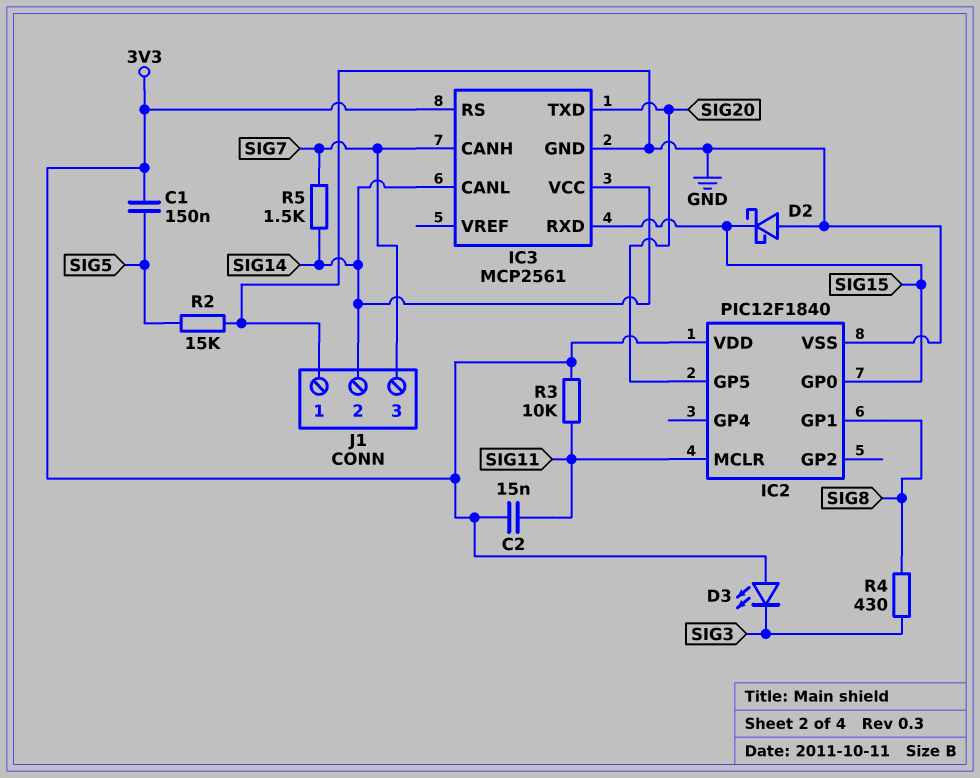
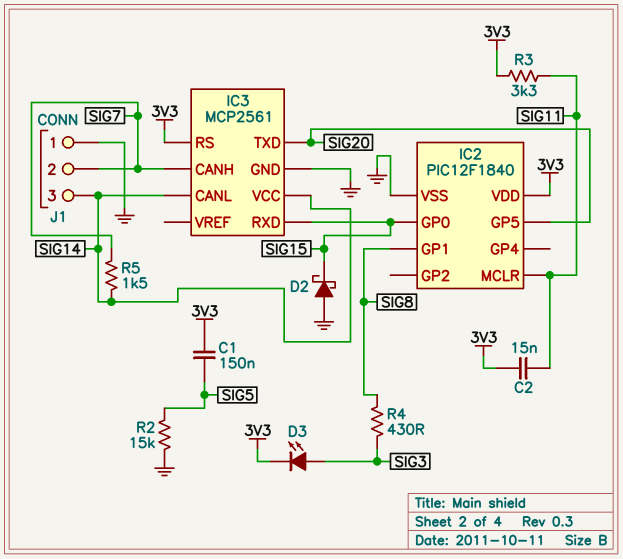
D3: LED (A 3V3, K SIG3) -> LED (A SIG3, K 3V3)
J1 pin 2: SIG14 -> SIG7
J1 pin 3: SIG7 -> SIG14
R3: 10k (3V3, SIG11) -> 3.3k (3V3, SIG11)

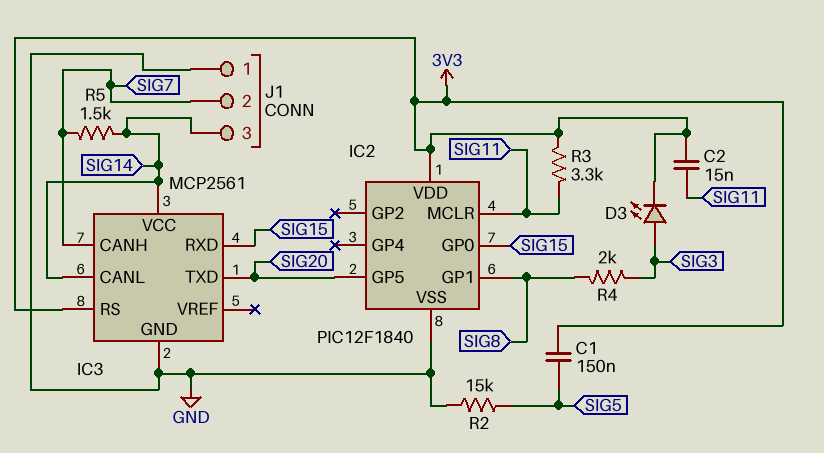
D2: schottky (A GND, K SIG15) -> none
R4: 430 (SIG3, SIG8) -> 2k (SIG3, SIG8)

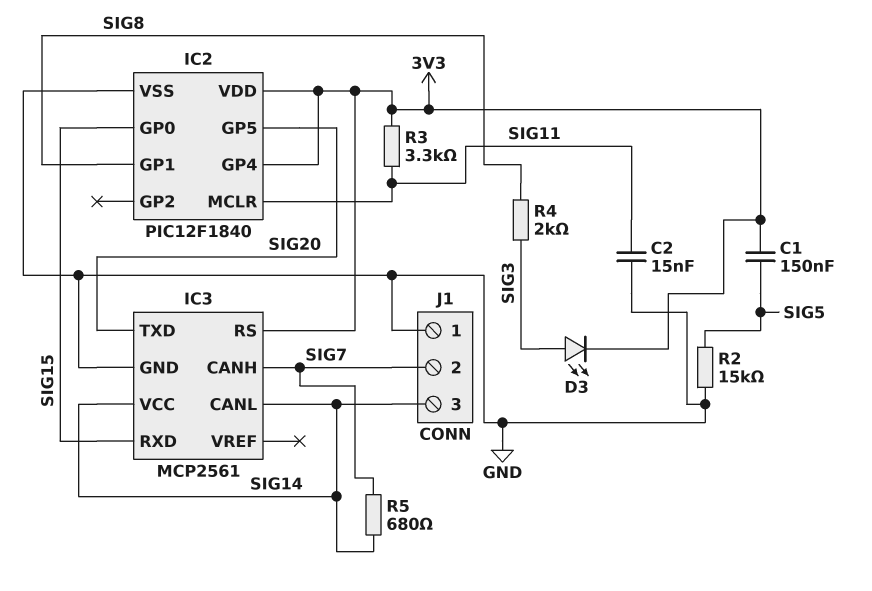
C2: 15nF (3V3, SIG11) -> 15nF (GND, SIG11)
IC2 pin GP4: none -> 3V3
R5: 1.5k (SIG7, SIG14) -> 680 (SIG7, SIG14)

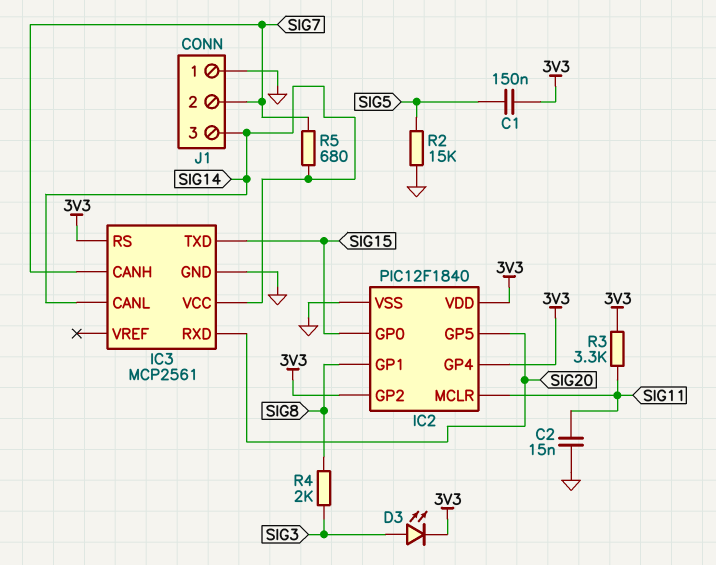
IC2 pin GP2: none -> 3V3
IC3 pin RXD: SIG15 -> SIG20
IC3 pin TXD: SIG20 -> SIG15

